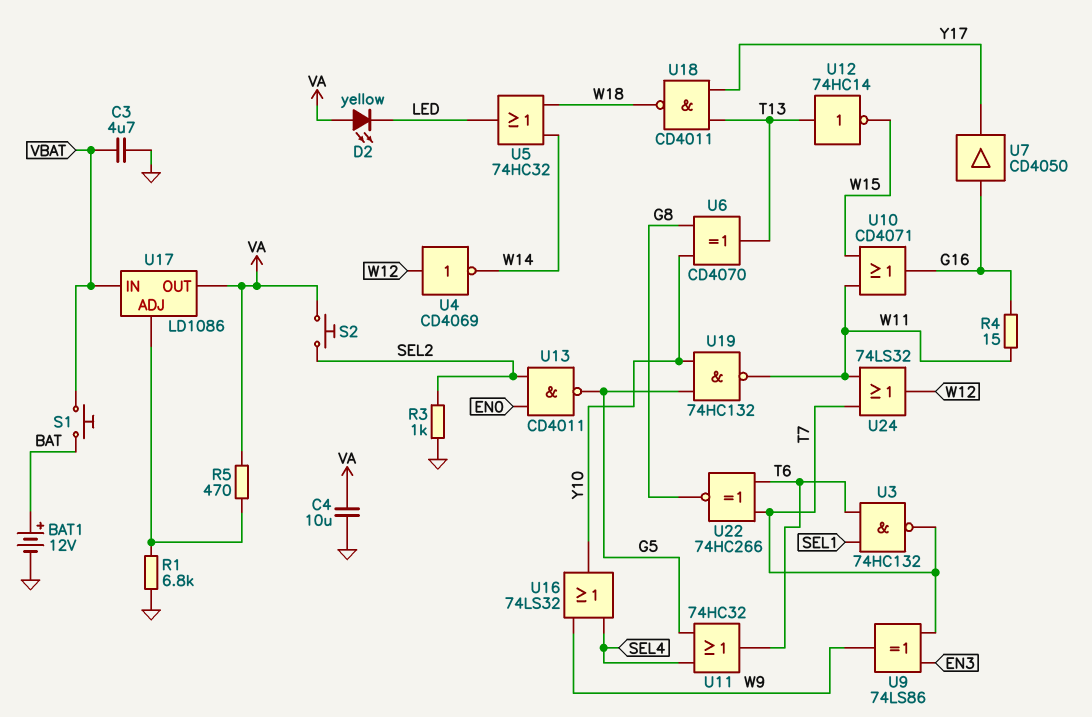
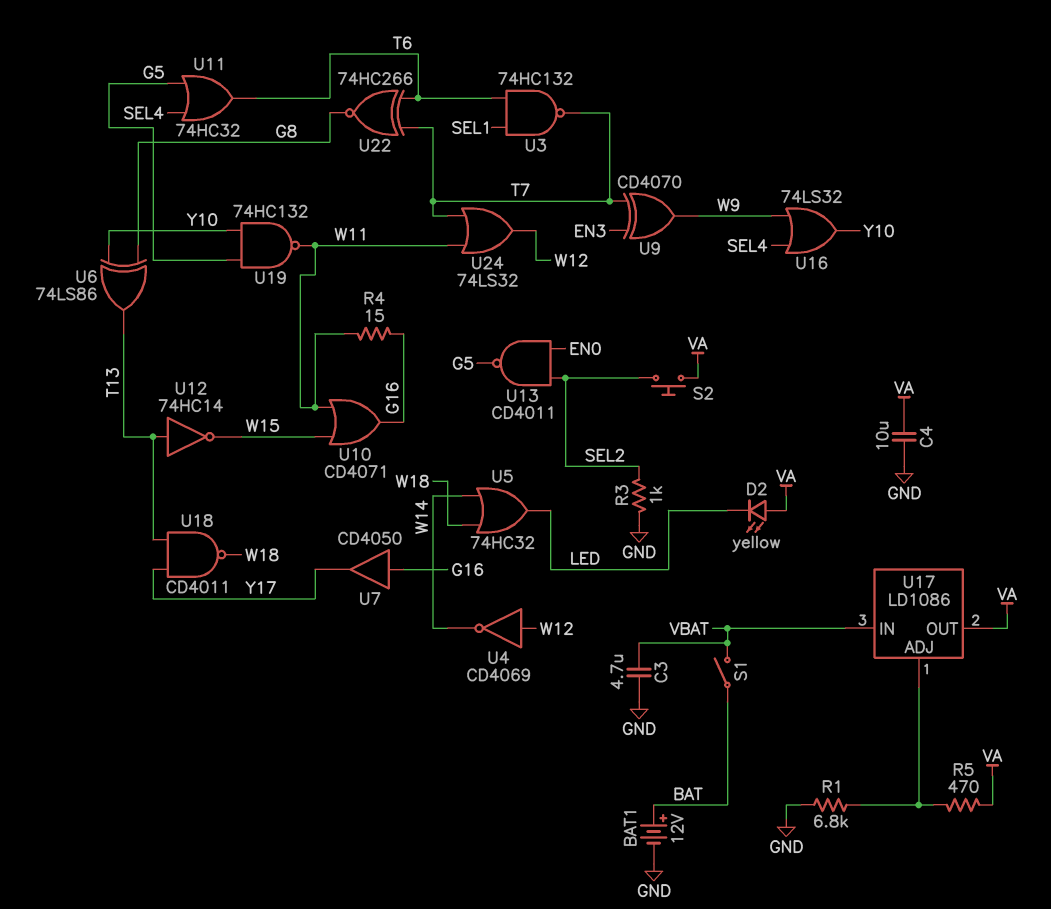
S1: button (BAT, VBAT) -> switch (BAT, VBAT)
U6: XOR CD4070 (in G8, in Y10, out T13) -> XOR 74LS86 (in G8, in Y10, out T13)
U9: XOR 74LS86 (in EN3, in T7, out W9) -> XOR CD4070 (in EN3, in T7, out W9)

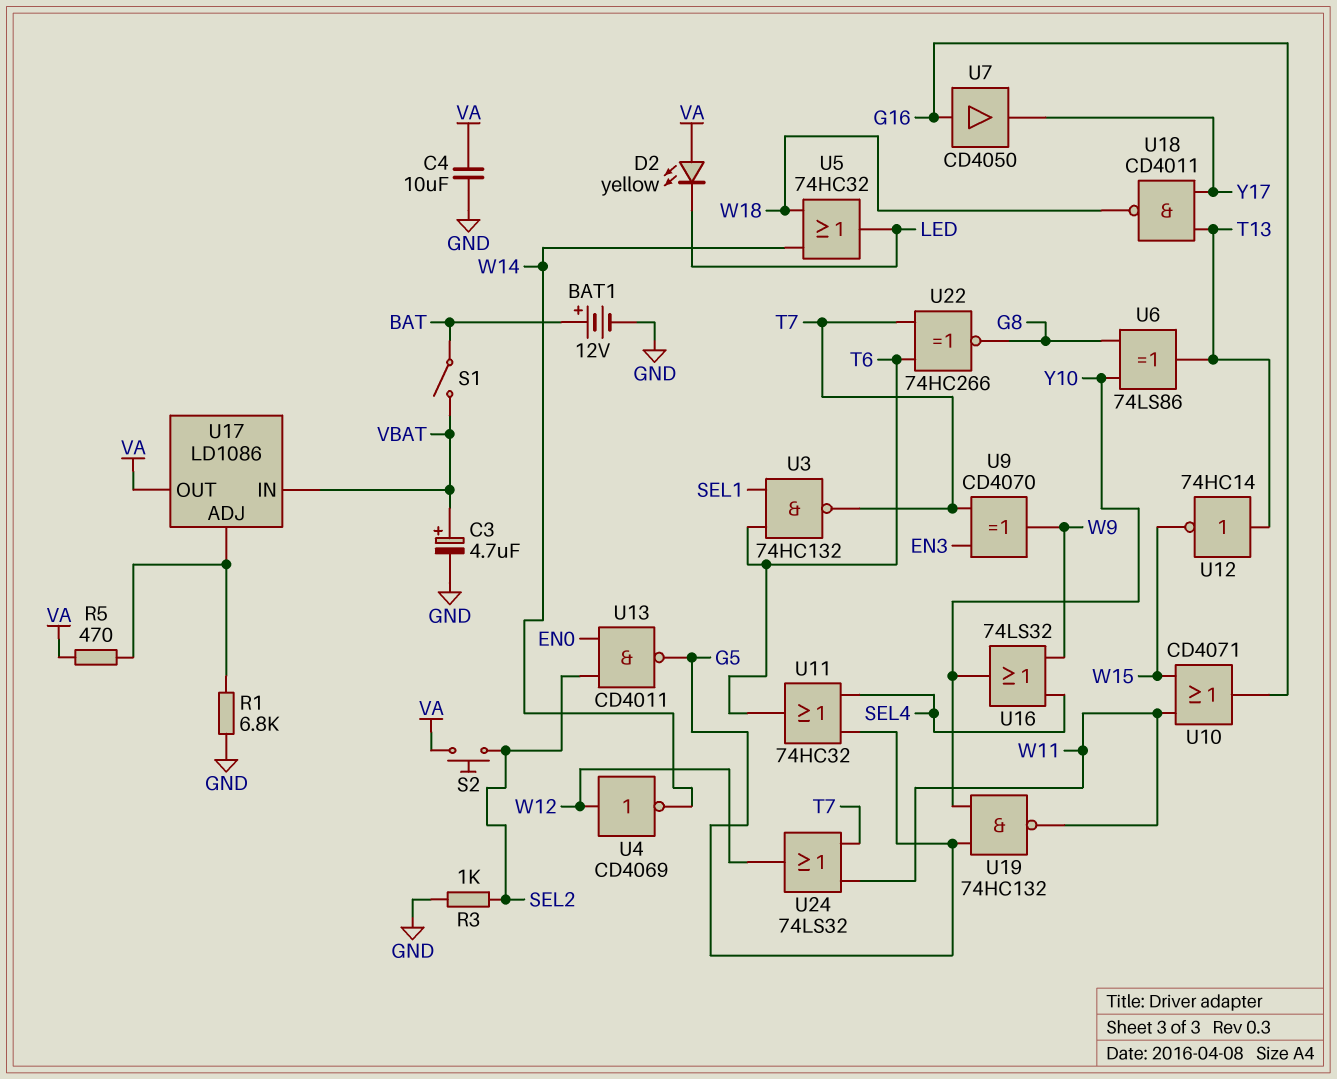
C3: 4.7uF (GND, VBAT) -> 4.7uF (plus VBAT, minus GND)
R4: 15 (G16, W11) -> none

